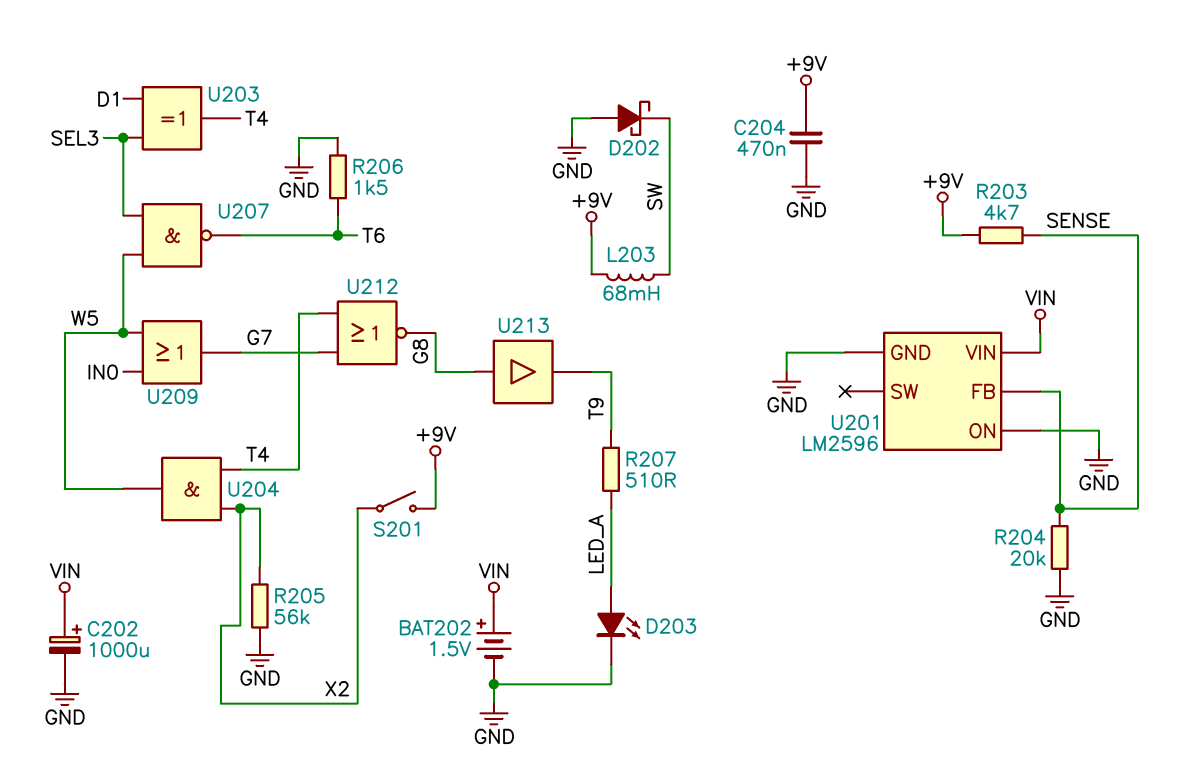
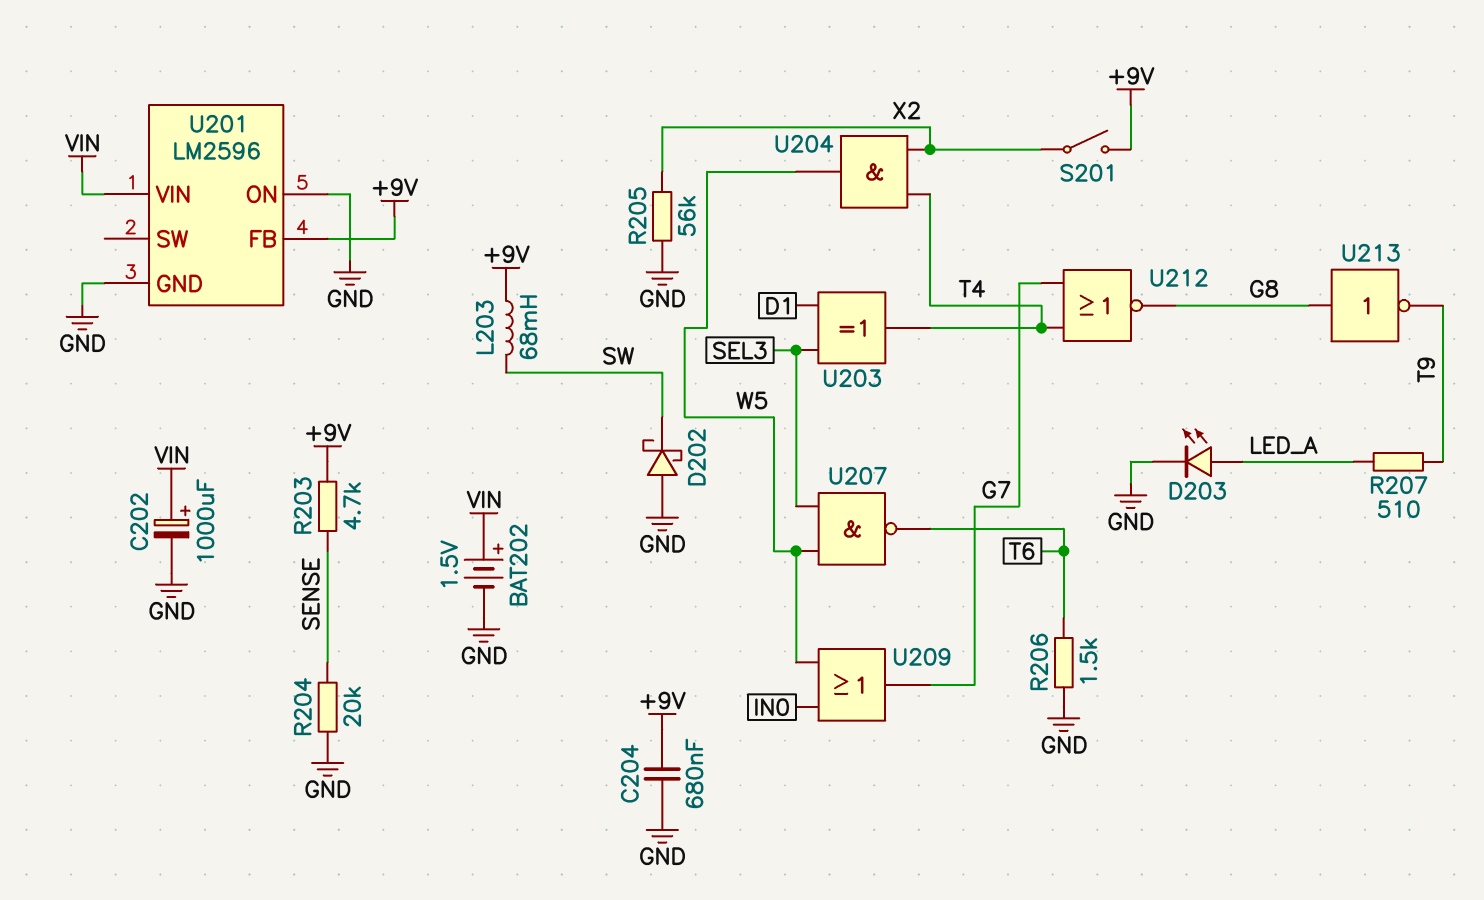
C204: 470nF (+9V, GND) -> 680nF (+9V, GND)
U201 pin FB: SENSE -> +9V
U213: buffer (in G8, out T9) -> NOT (in G8, out T9)

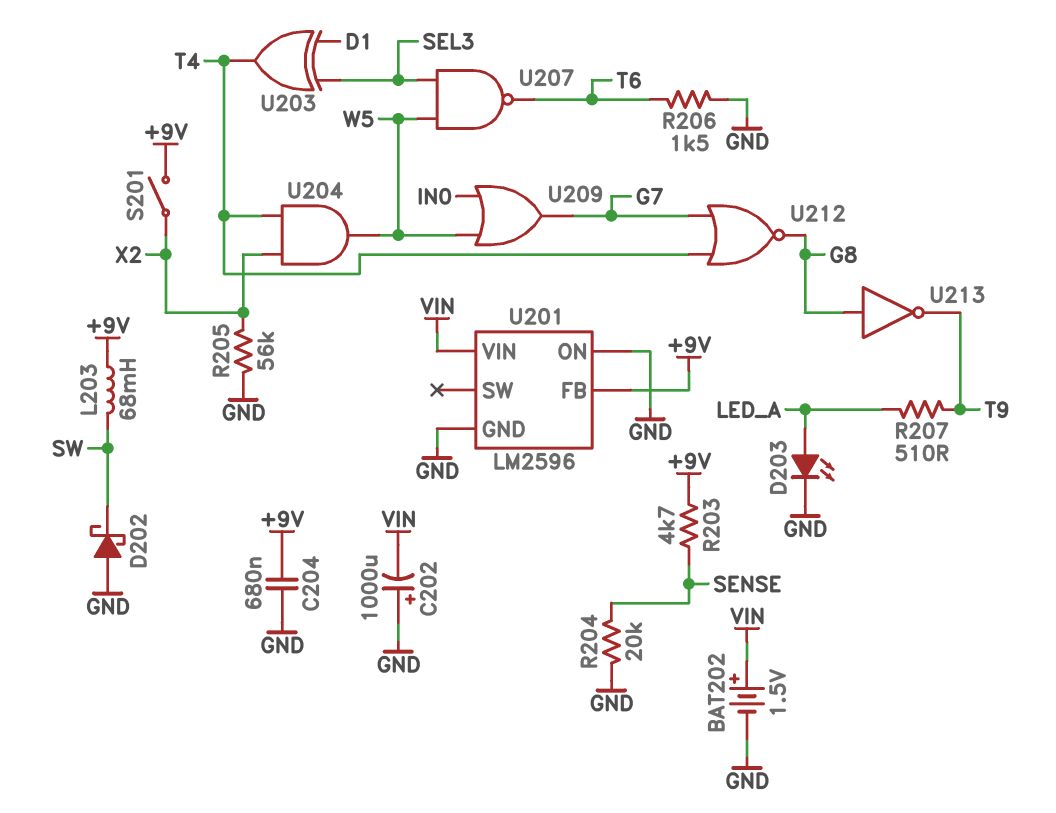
C202: 1000uF (plus VIN, minus GND) -> 1000uF (plus GND, minus VIN)

